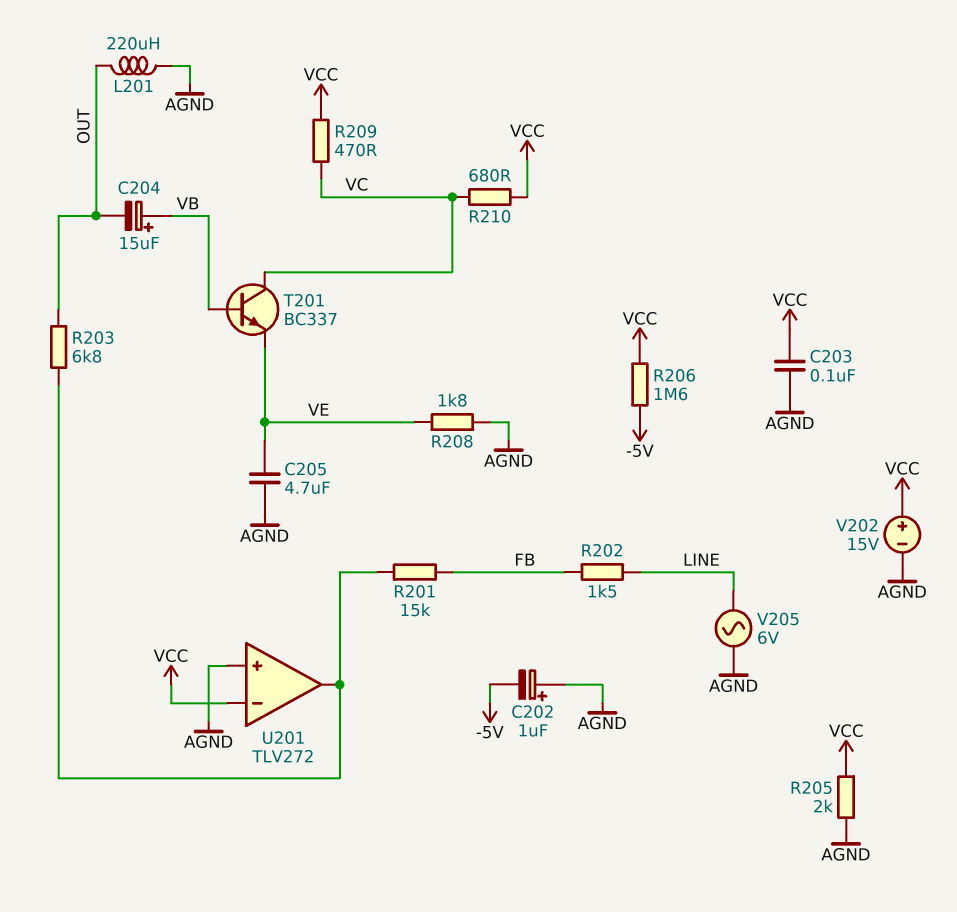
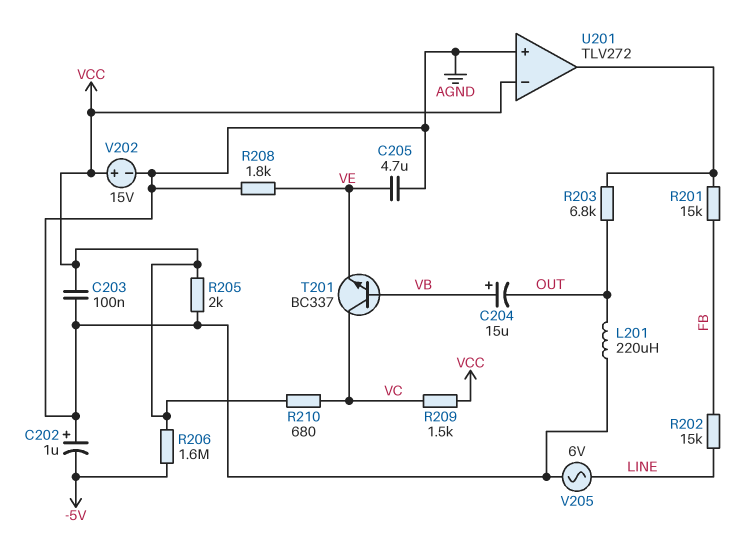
R202: 1.5k (FB, LINE) -> 15k (FB, LINE)
R209: 470 (VC, VCC) -> 1.5k (VC, VCC)

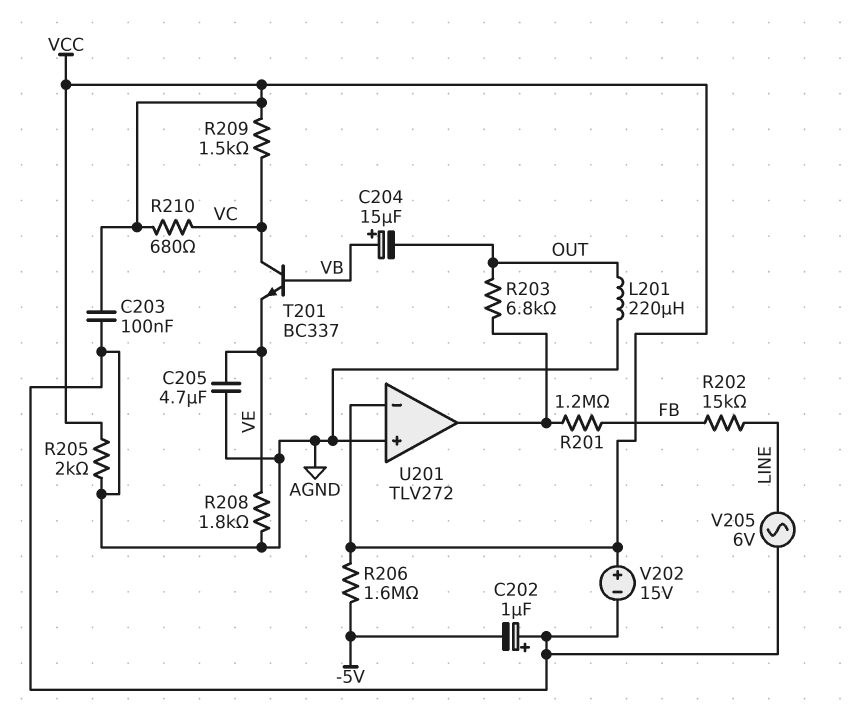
R201: 15k (FB, U201/out) -> 1.2M (FB, U201/out)

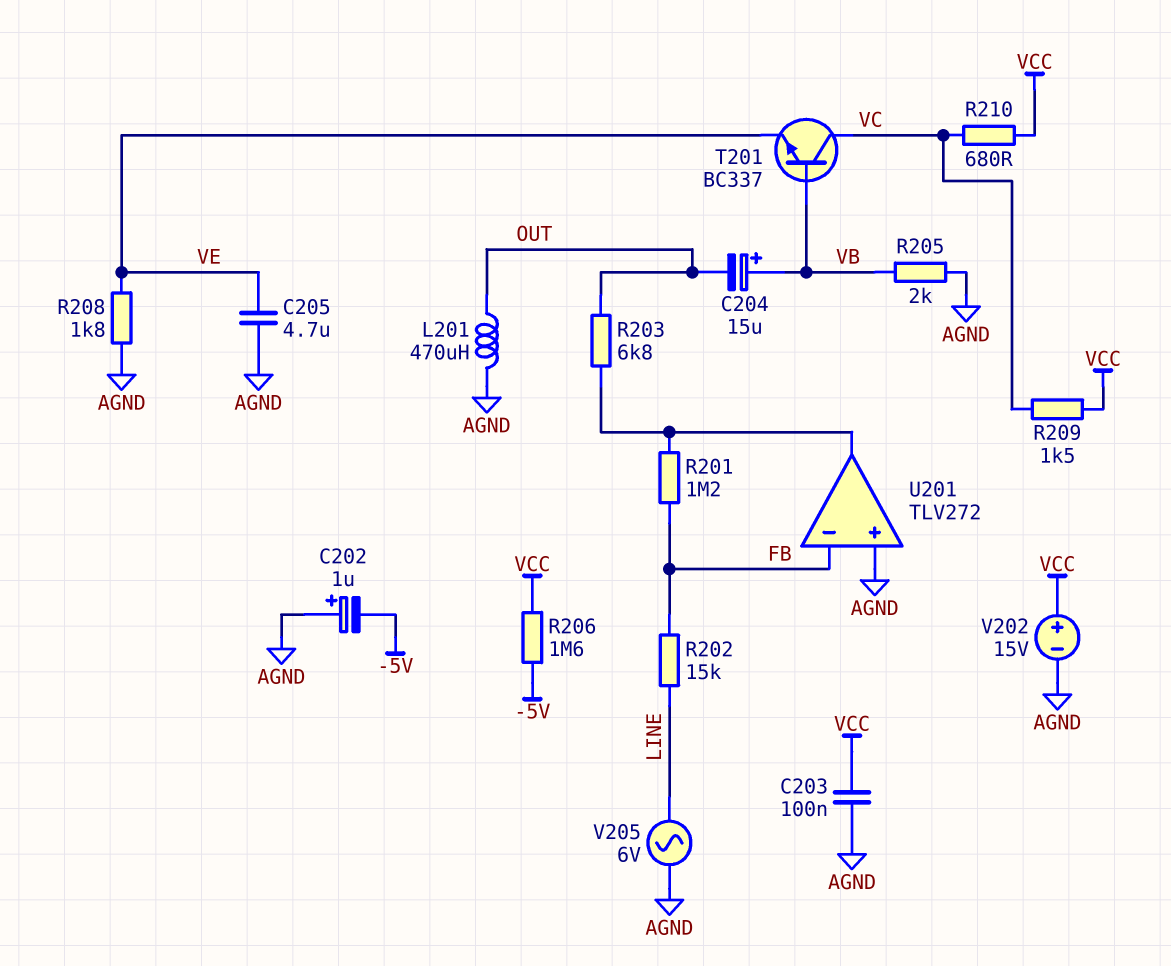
L201: 220uH (AGND, OUT) -> 470uH (AGND, OUT)
R205: 2k (AGND, VCC) -> 2k (AGND, VB)
U201 pin in-: VCC -> FB

